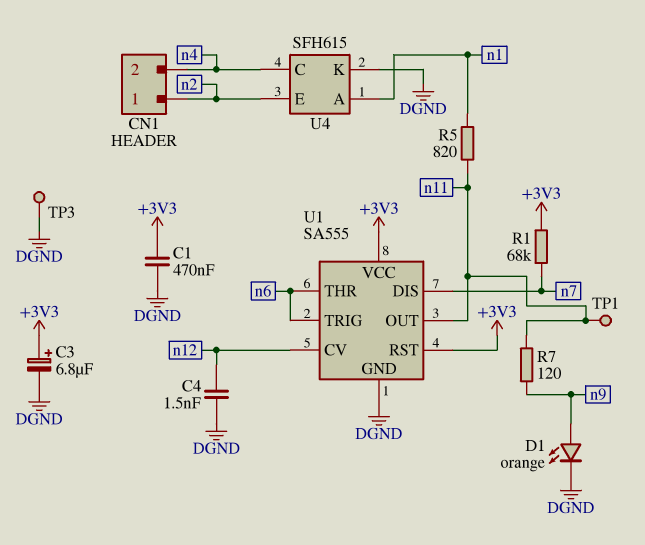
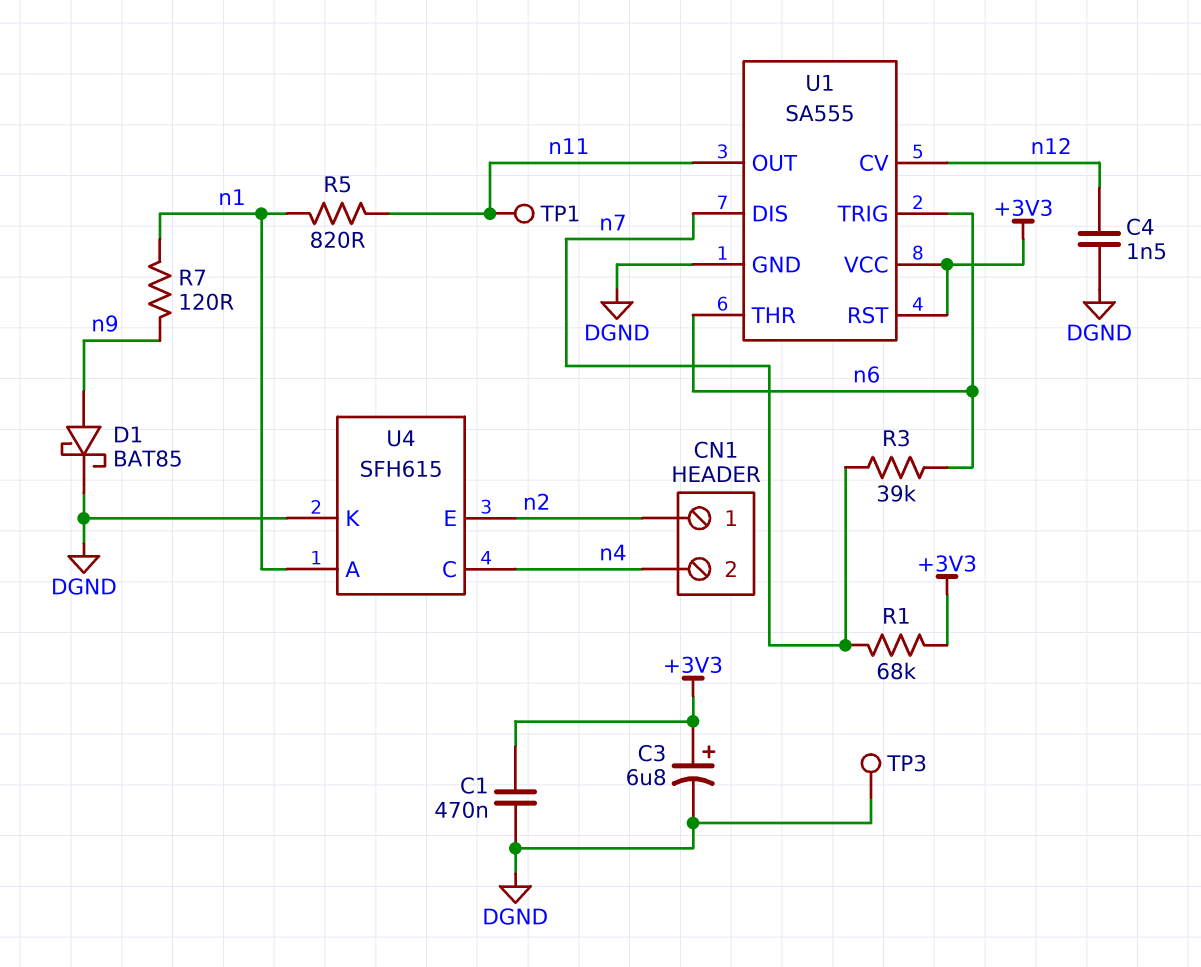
D1: LED orange (A n9, K DGND) -> schottky BAT85 (A n9, K DGND)
R3: none -> 39k (n6, n7)
R7: 120 (n9, n11) -> 120 (n1, n9)

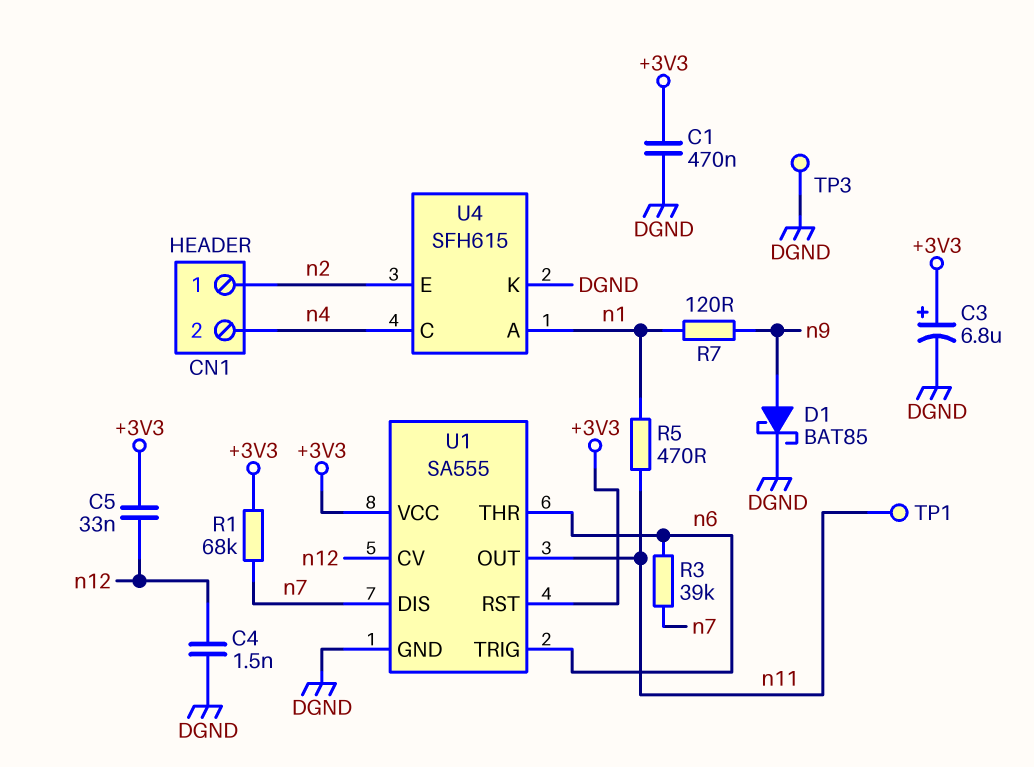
C5: none -> 33nF (+3V3, n12)
R5: 820 (n1, n11) -> 470 (n1, n11)

